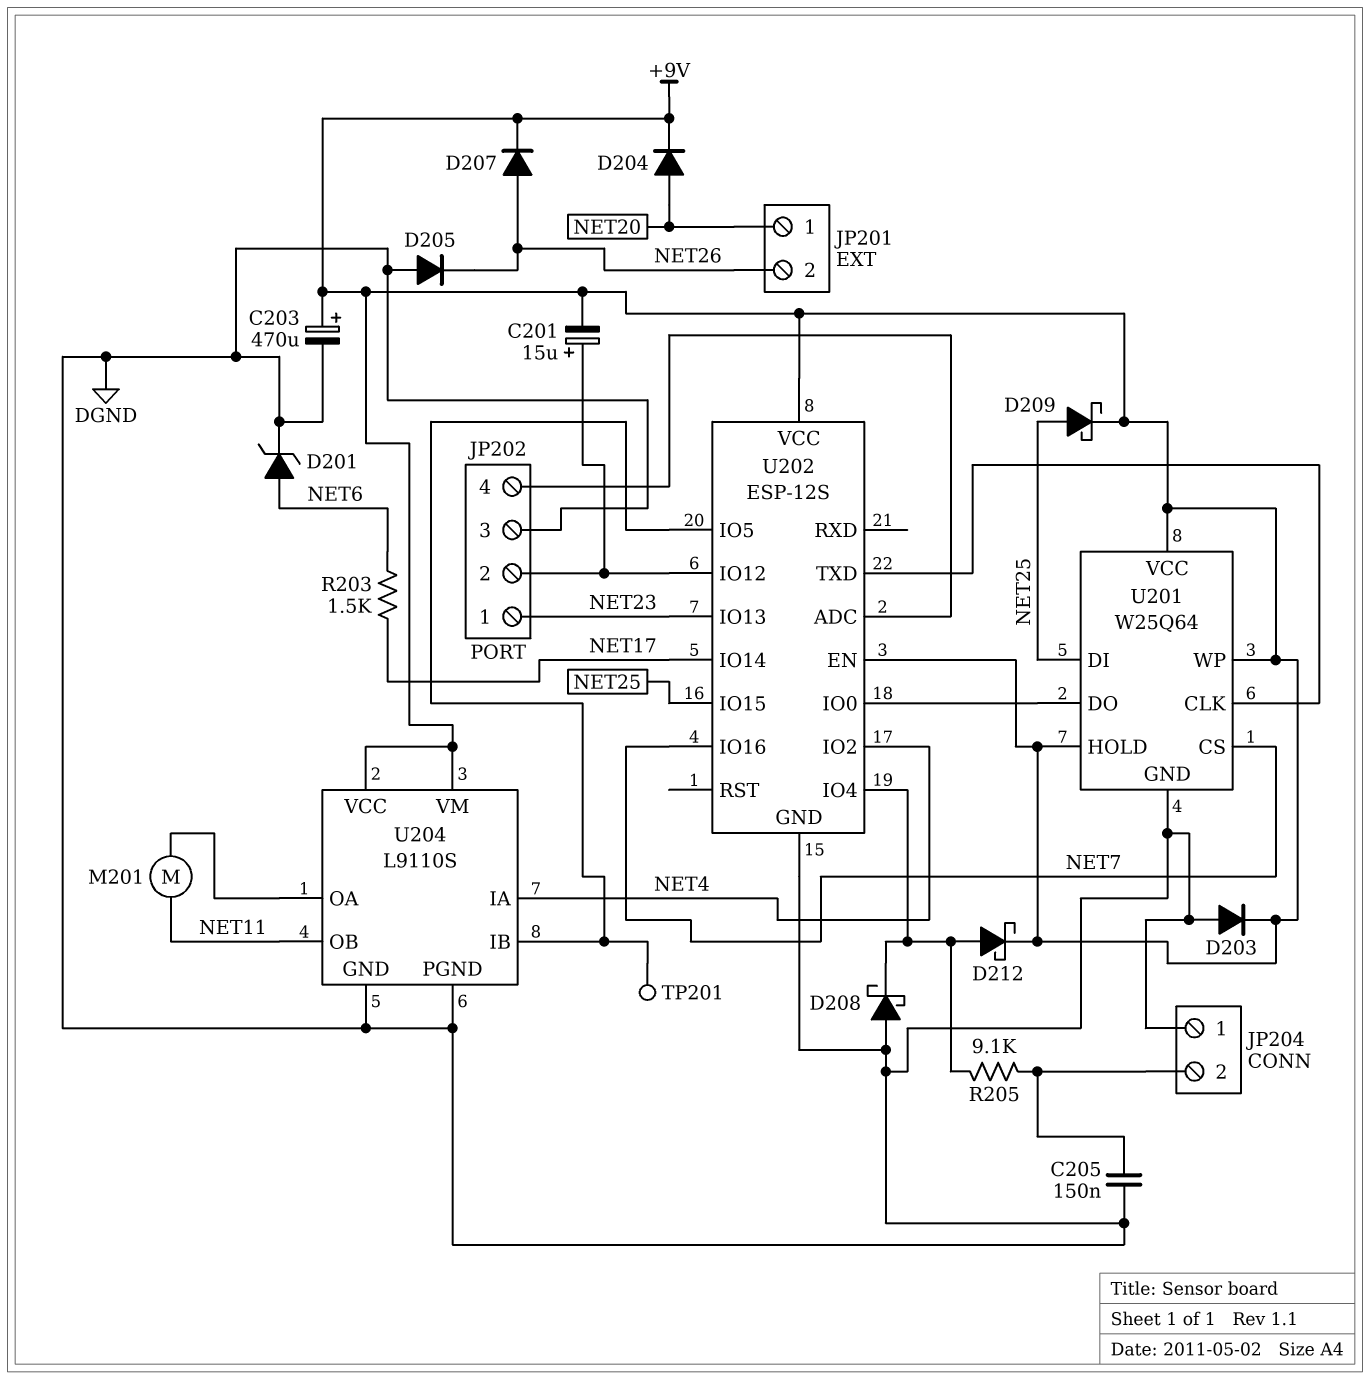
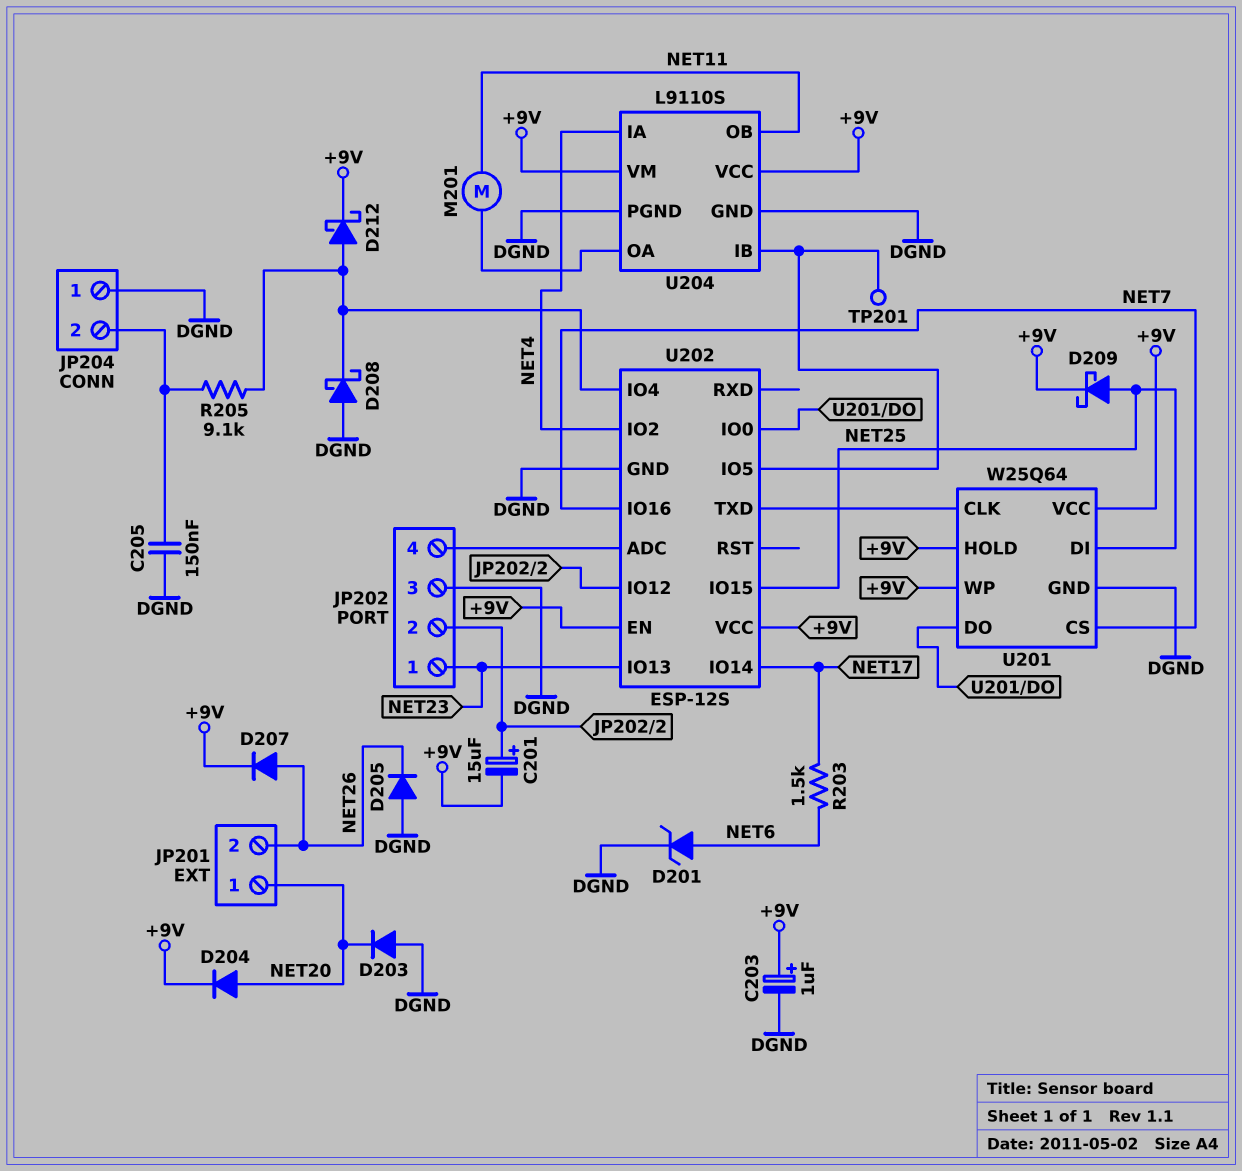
C203: 470uF (plus +9V, minus DGND) -> 1uF (plus +9V, minus DGND)
D203: diode (A DGND, K +9V) -> diode (A DGND, K NET20)

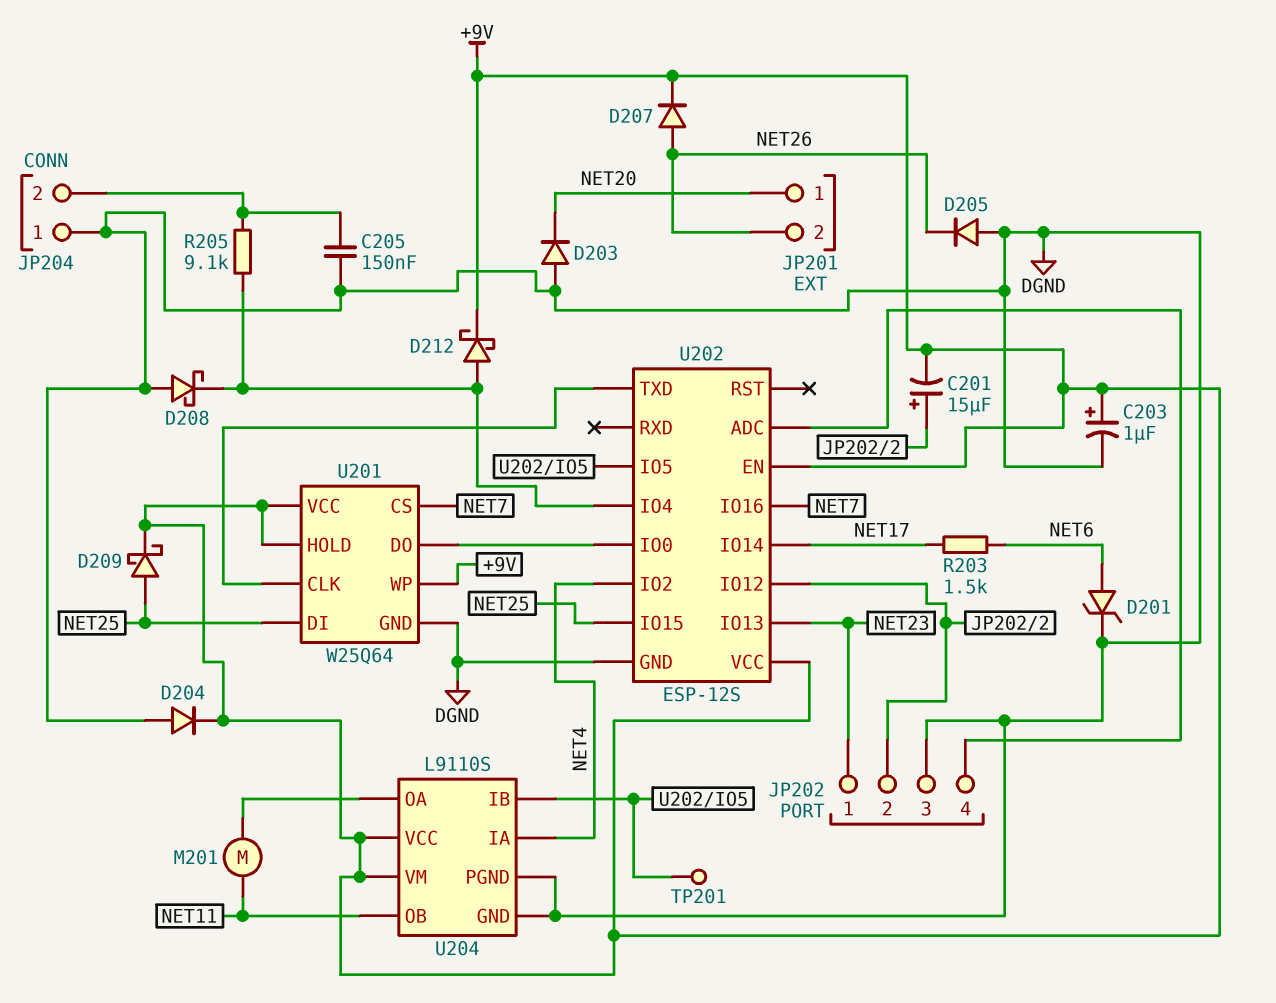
D204: diode (A NET20, K +9V) -> diode (A DGND, K +9V)

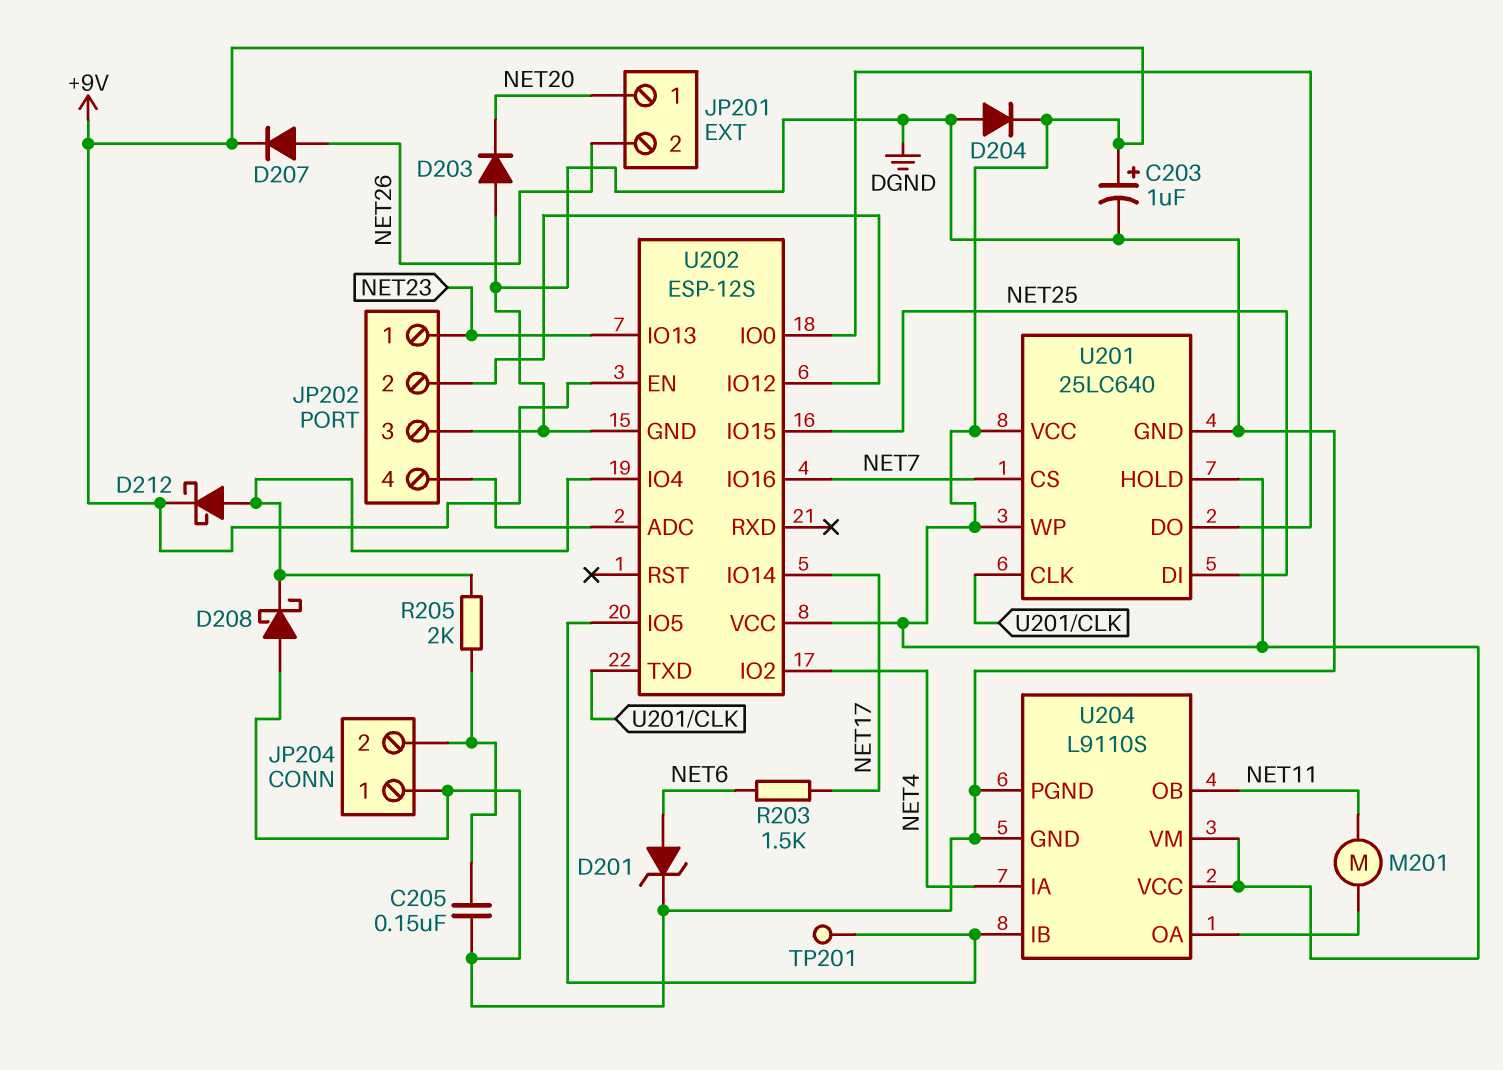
C201: 15uF (plus JP202/2, minus +9V) -> none
D205: diode (A DGND, K NET26) -> none
D209: schottky (A NET25, K +9V) -> none
R205: 9.1k (JP204/2, U202/IO4) -> 2k (JP204/2, U202/IO4)
U201: W25Q64 -> 25LC640

